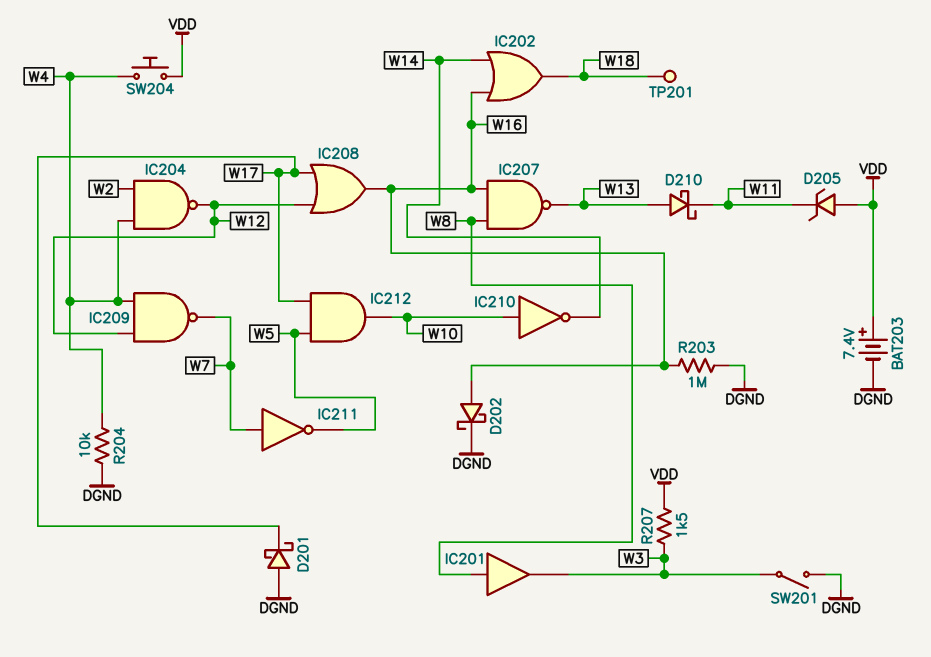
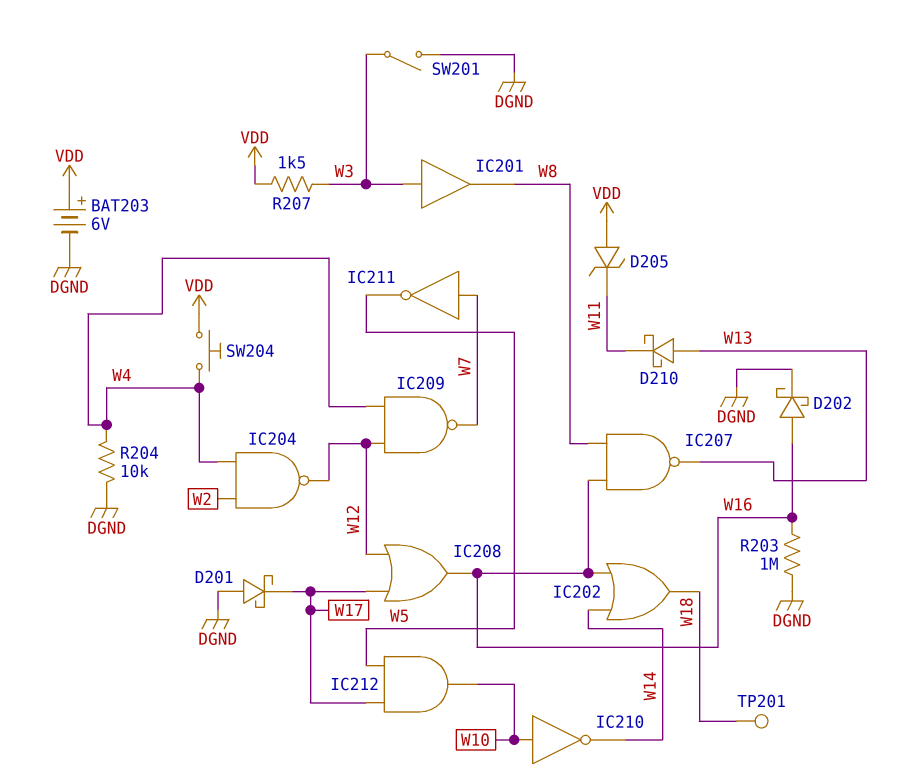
BAT203: 7.4V (plus VDD, minus DGND) -> 6V (plus VDD, minus DGND)
IC201: buffer (in W8, out W3) -> buffer (in W3, out W8)

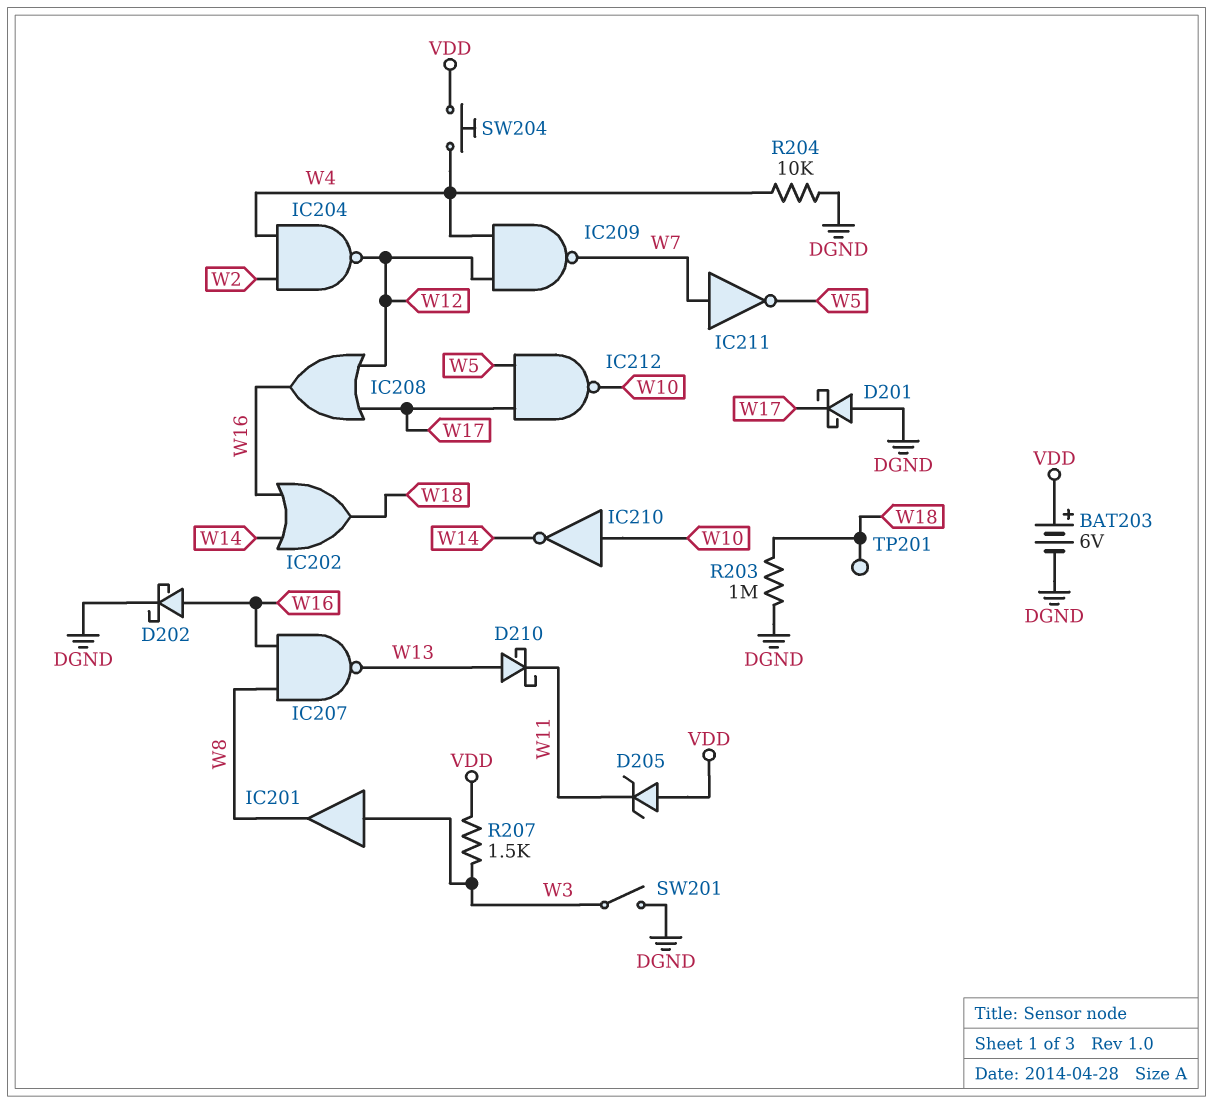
IC212: AND (in W5, in W17, out W10) -> NAND (in W5, in W17, out W10)
R203: 1M (DGND, W16) -> 1M (DGND, W18)

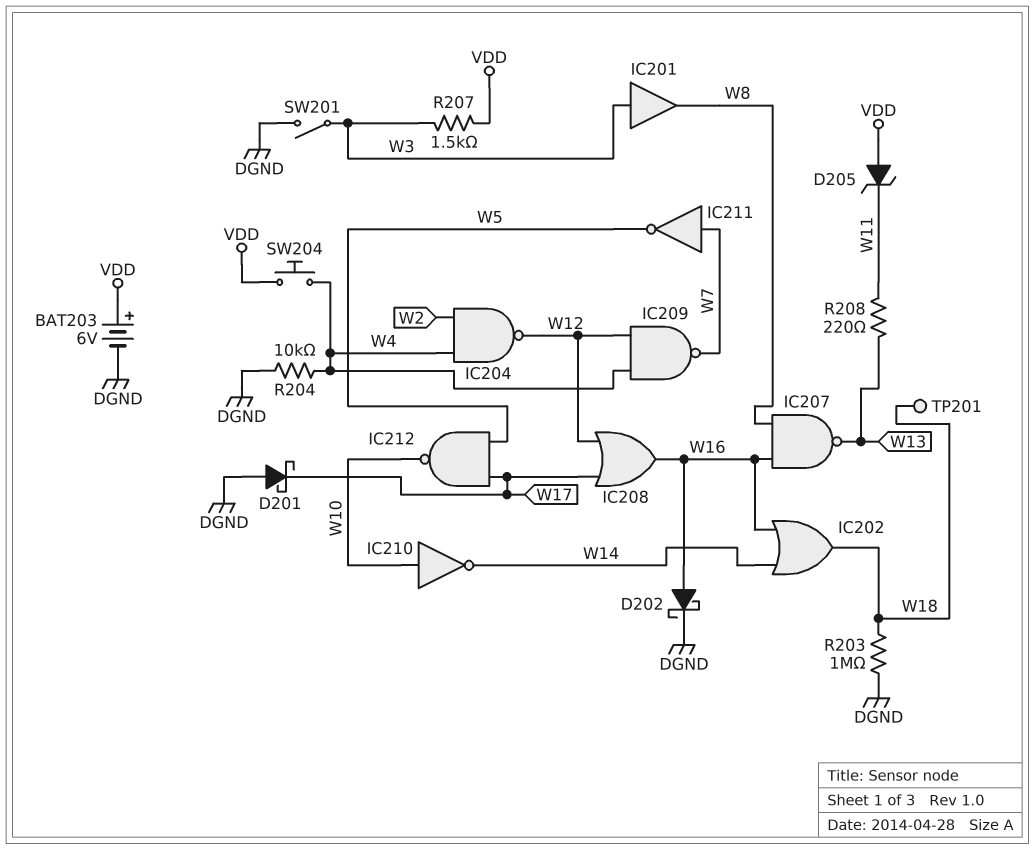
D210: schottky (A W13, K W11) -> none
R208: none -> 220 (W11, W13)

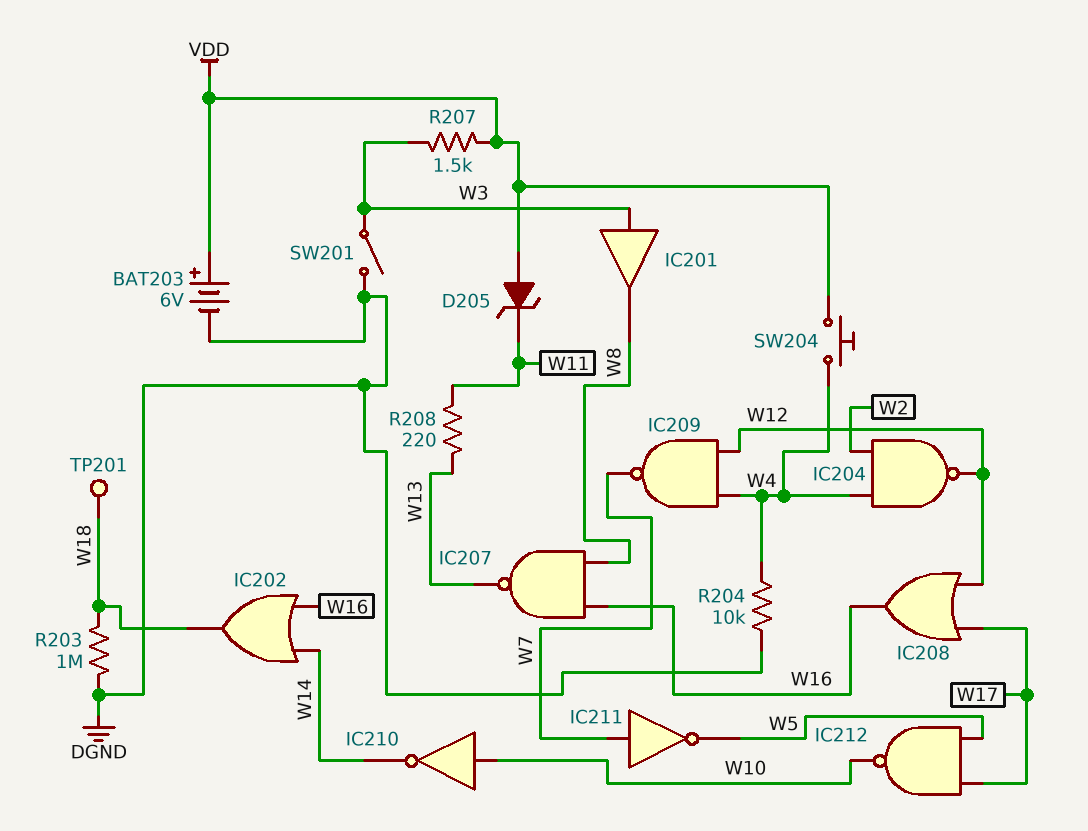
D201: schottky (A DGND, K W17) -> none
D202: schottky (A W16, K DGND) -> none

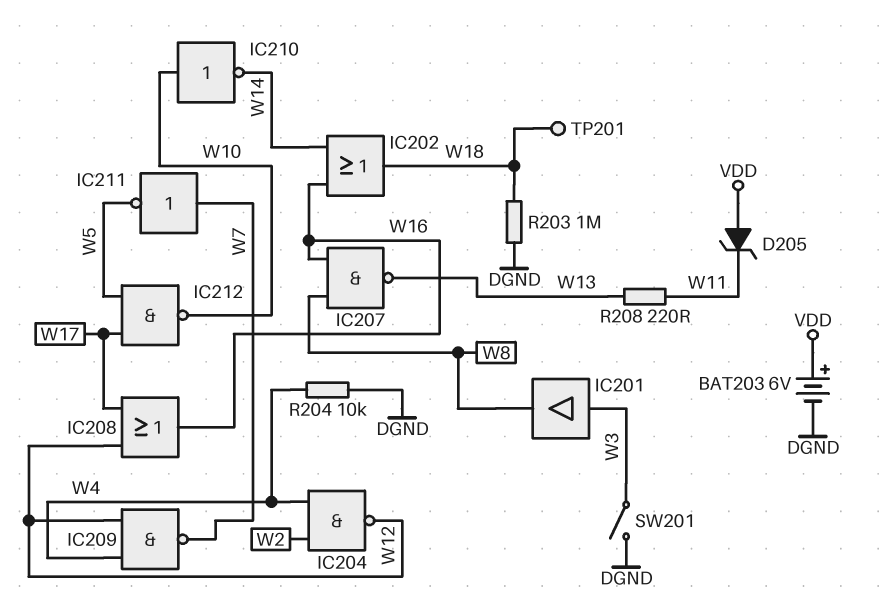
R207: 1.5k (VDD, W3) -> none
SW204: button (VDD, W4) -> none

